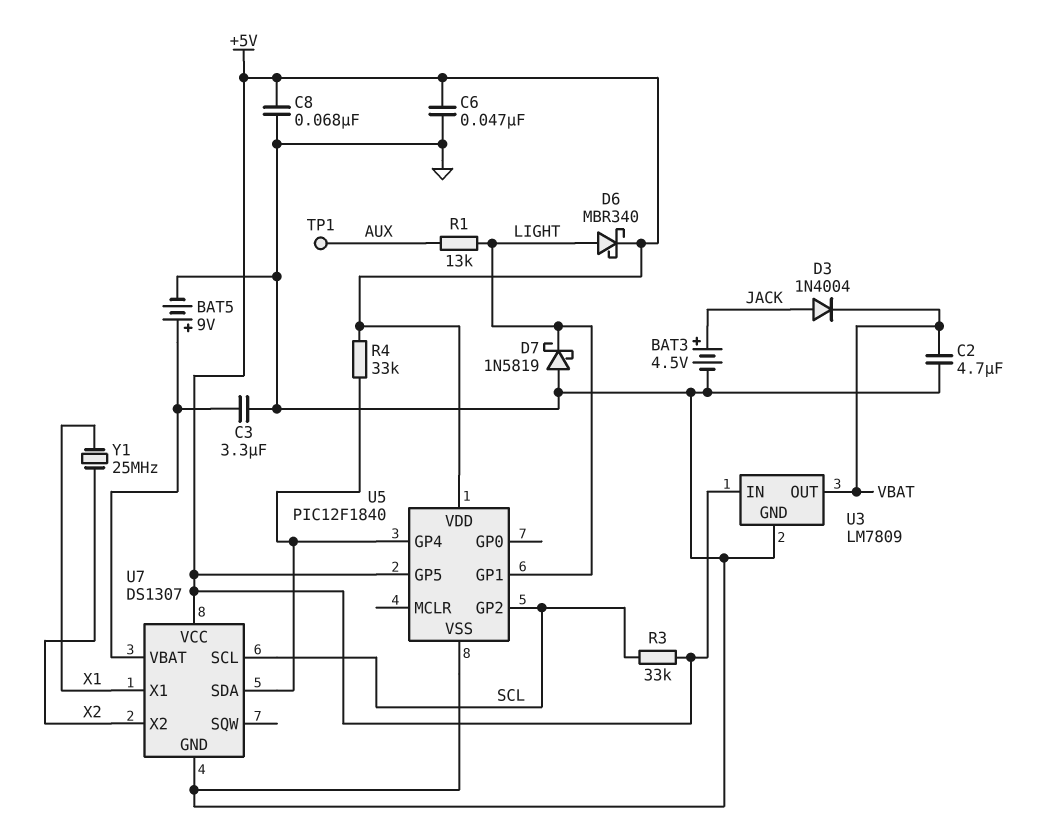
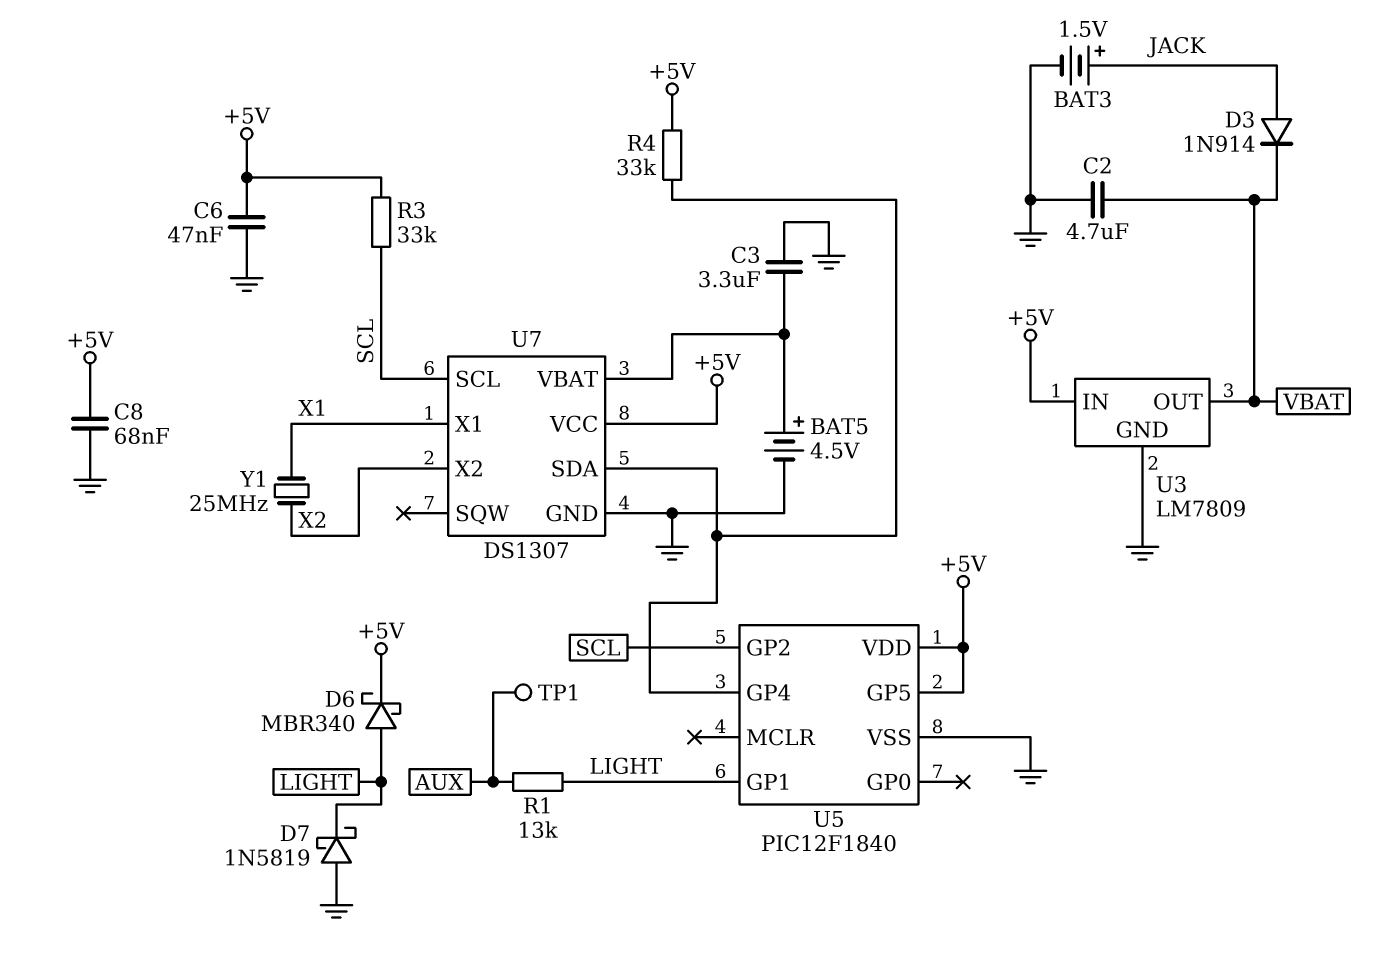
BAT3: 4.5V (plus JACK, minus GND) -> 1.5V (plus JACK, minus GND)
BAT5: 9V (plus U7/VBAT, minus GND) -> 4.5V (plus U7/VBAT, minus GND)
D3: diode 1N4004 (A JACK, K VBAT) -> diode 1N914 (A JACK, K VBAT)

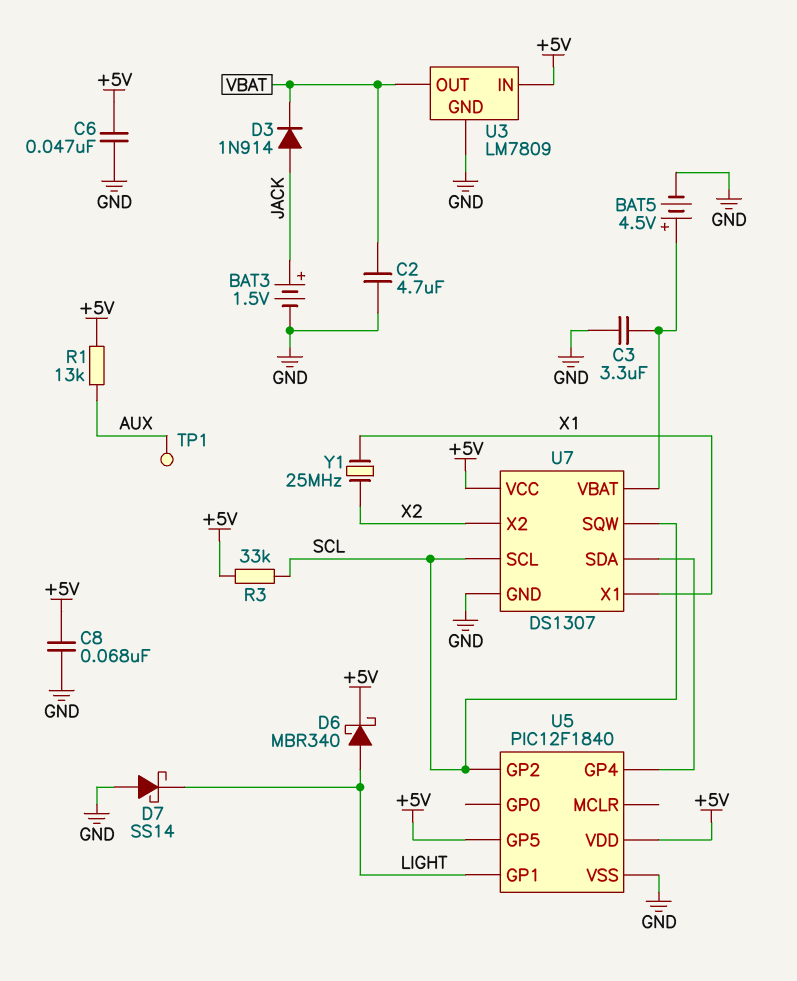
D7: schottky 1N5819 (A GND, K LIGHT) -> schottky SS14 (A GND, K LIGHT)
R1: 13k (AUX, LIGHT) -> 13k (+5V, AUX)
R4: 33k (+5V, U5/GP4) -> none
U7 pin SQW: none -> SCL

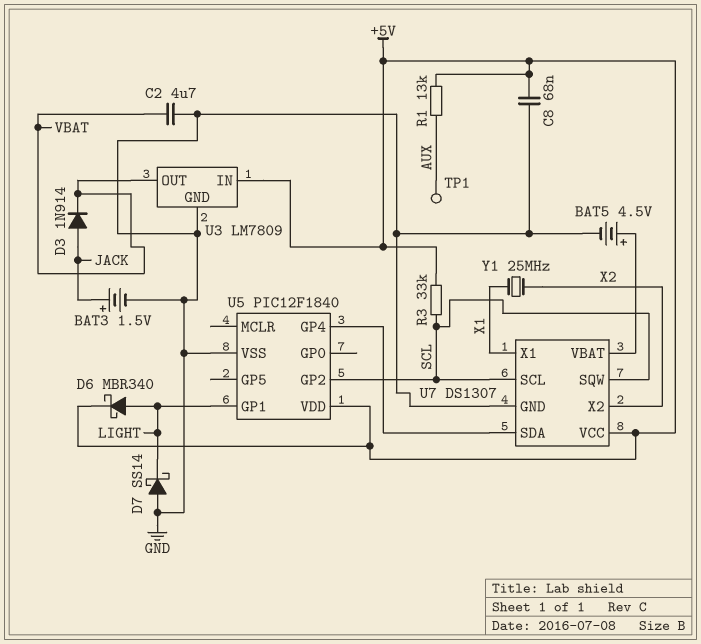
C3: 3.3uF (GND, U7/VBAT) -> none
C6: 47nF (+5V, GND) -> none
U5 pin GP5: +5V -> none

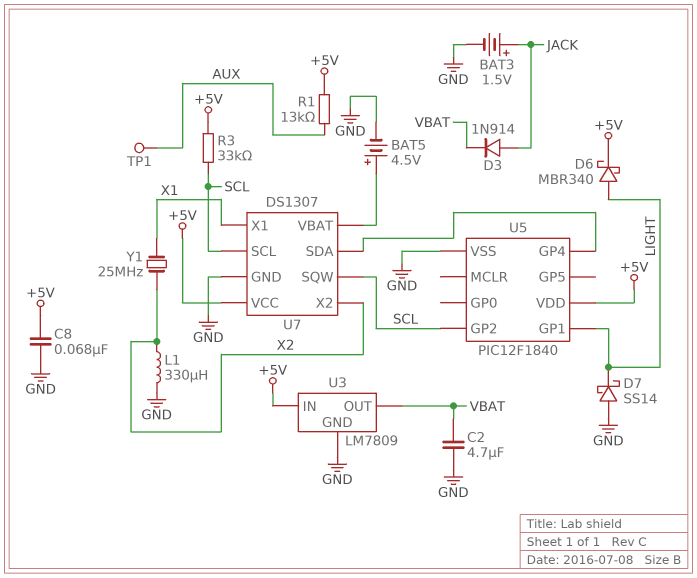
L1: none -> 330uH (GND, X2)

